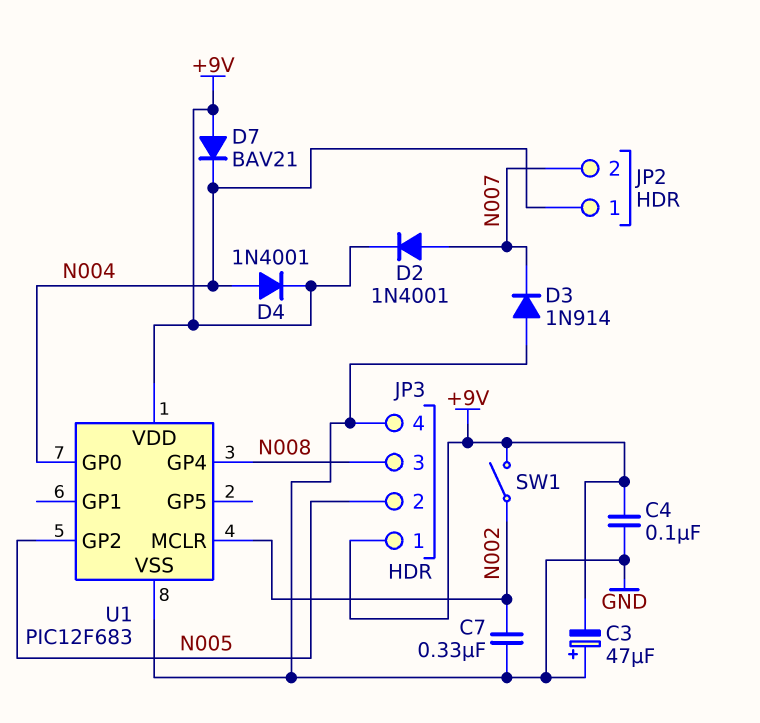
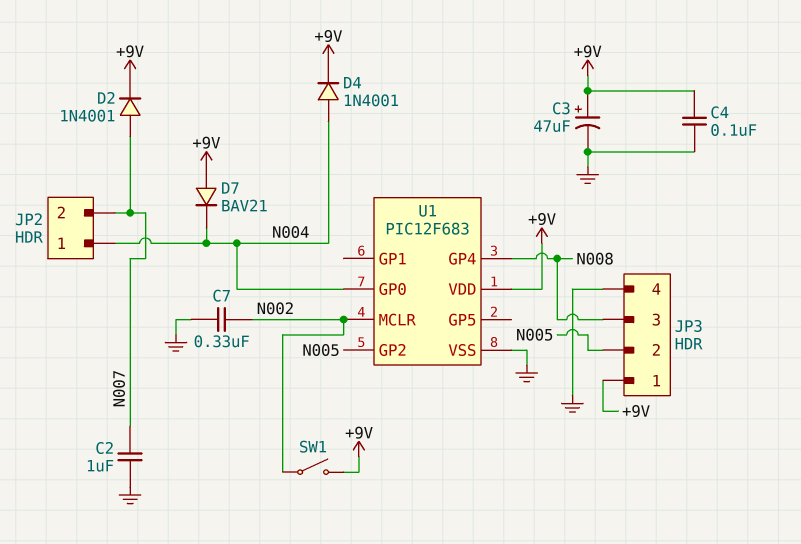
C2: none -> 1uF (GND, N007)
C3: 47uF (plus GND, minus +9V) -> 47uF (plus +9V, minus GND)
D3: diode 1N914 (A GND, K N007) -> none

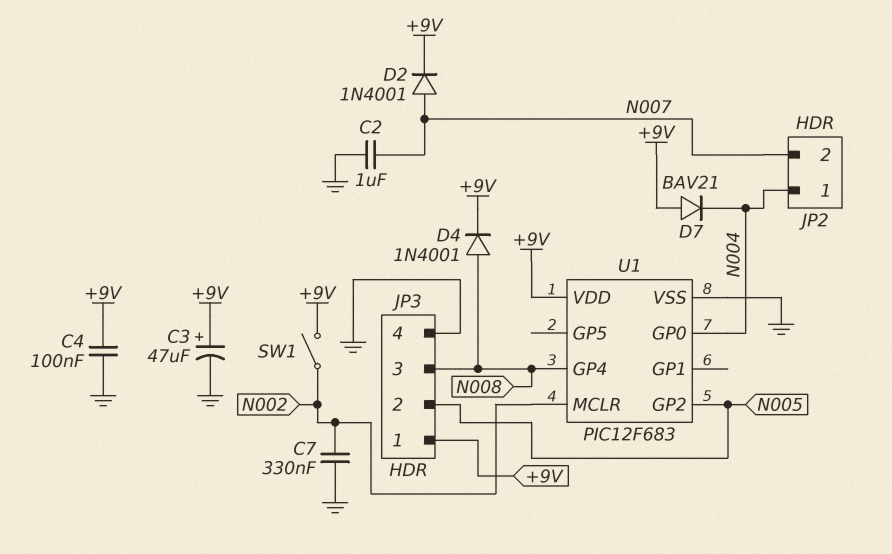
D4: diode 1N4001 (A N004, K +9V) -> diode 1N4001 (A N008, K +9V)

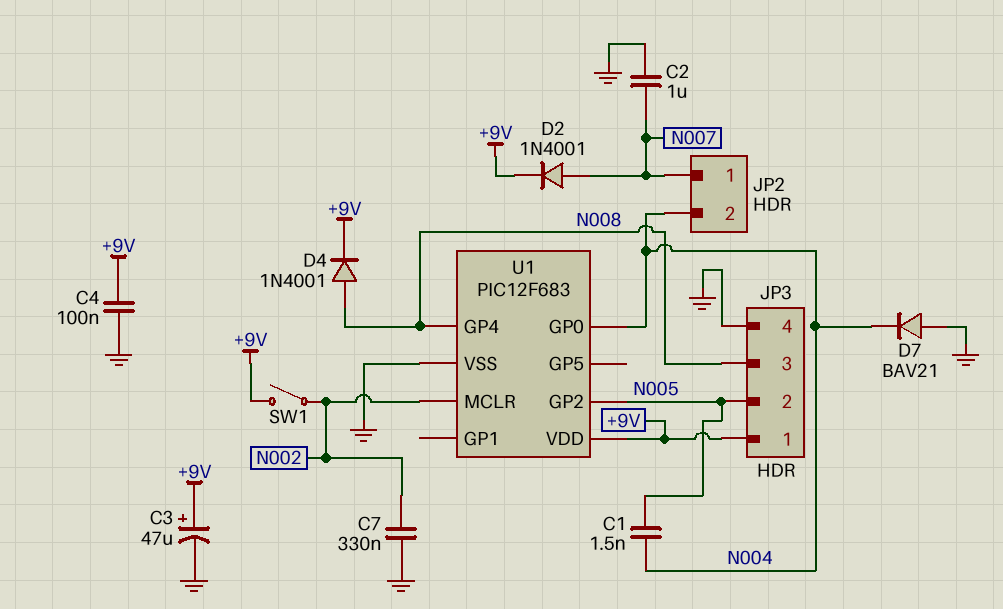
C1: none -> 1.5nF (N004, N005)
D7: diode BAV21 (A +9V, K N004) -> diode BAV21 (A GND, K N004)
JP2 pin 1: N004 -> N007
JP2 pin 2: N007 -> N004

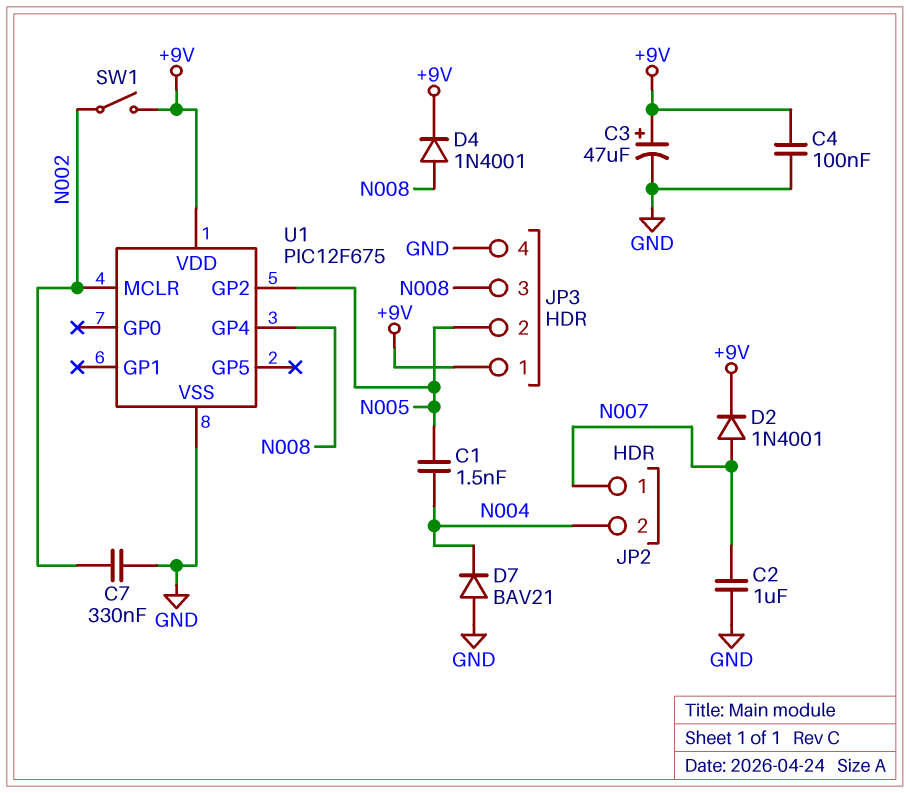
U1: PIC12F683 -> PIC12F675
U1 pin GP0: N004 -> none

